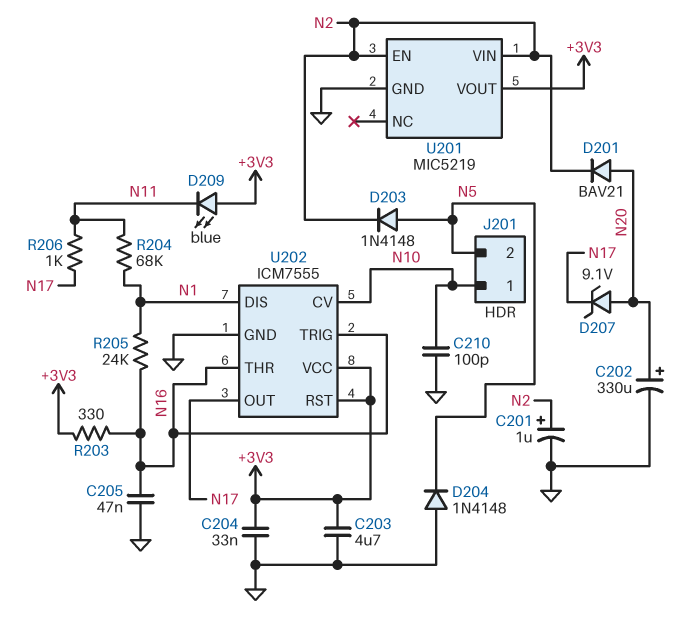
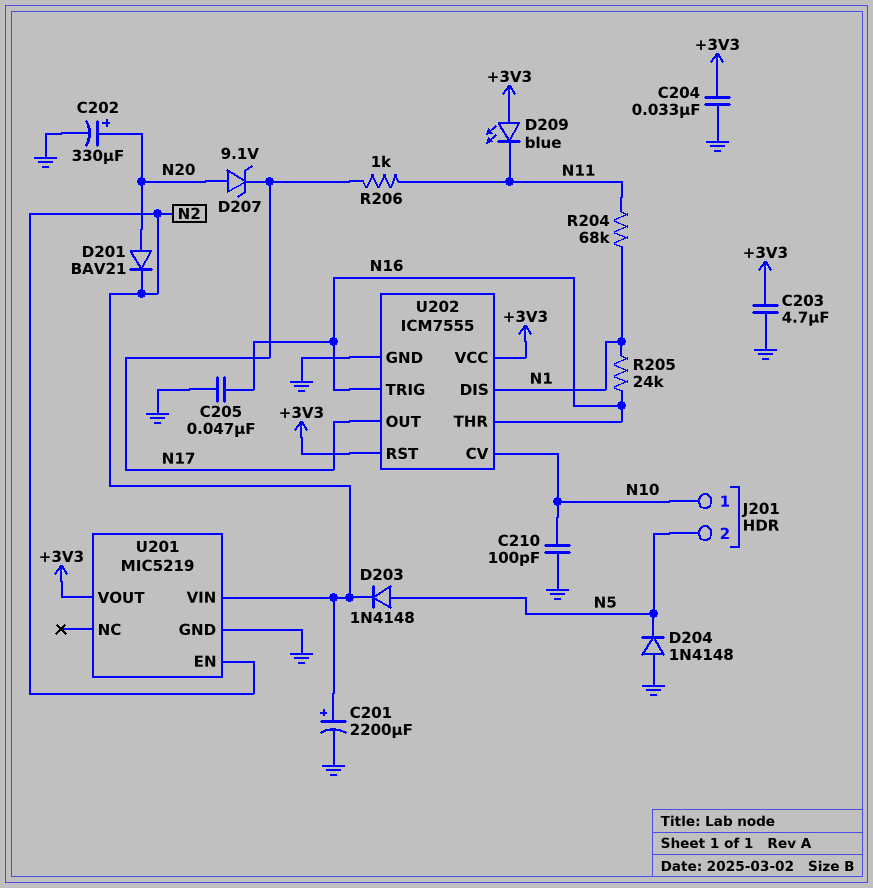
C201: 1uF (plus N2, minus GND) -> 2200uF (plus N2, minus GND)
R203: 330 (+3V3, N16) -> none

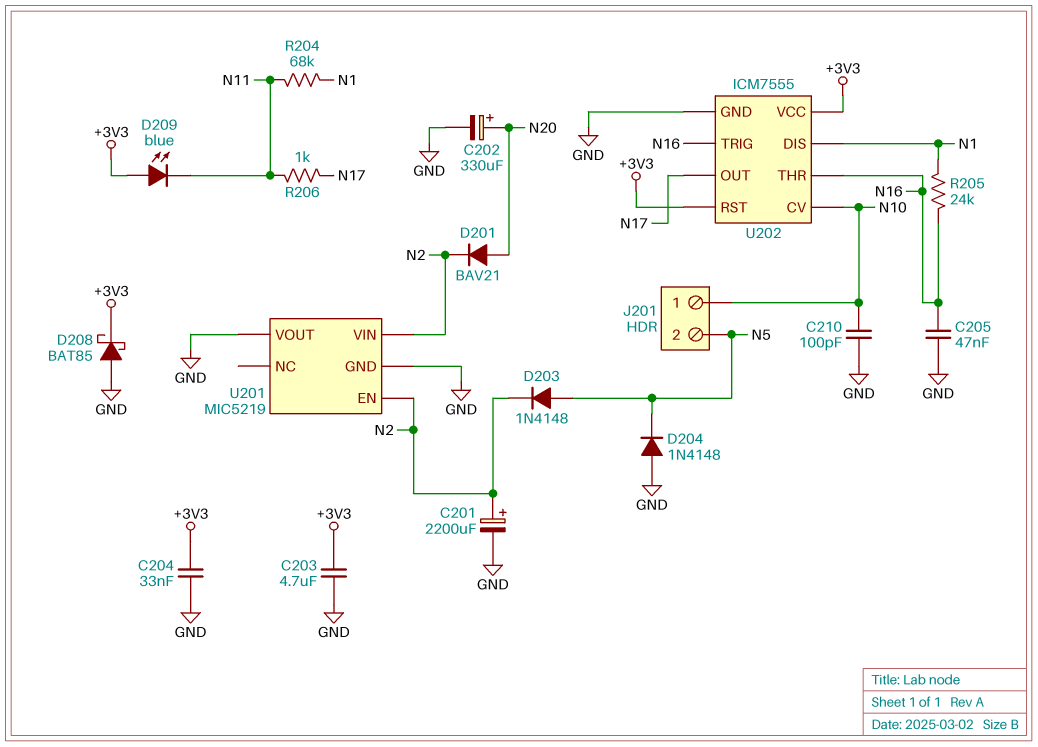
D207: zener 9.1V (A N20, K N17) -> none
D208: none -> schottky BAT85 (A GND, K +3V3)
U201 pin VOUT: +3V3 -> GND

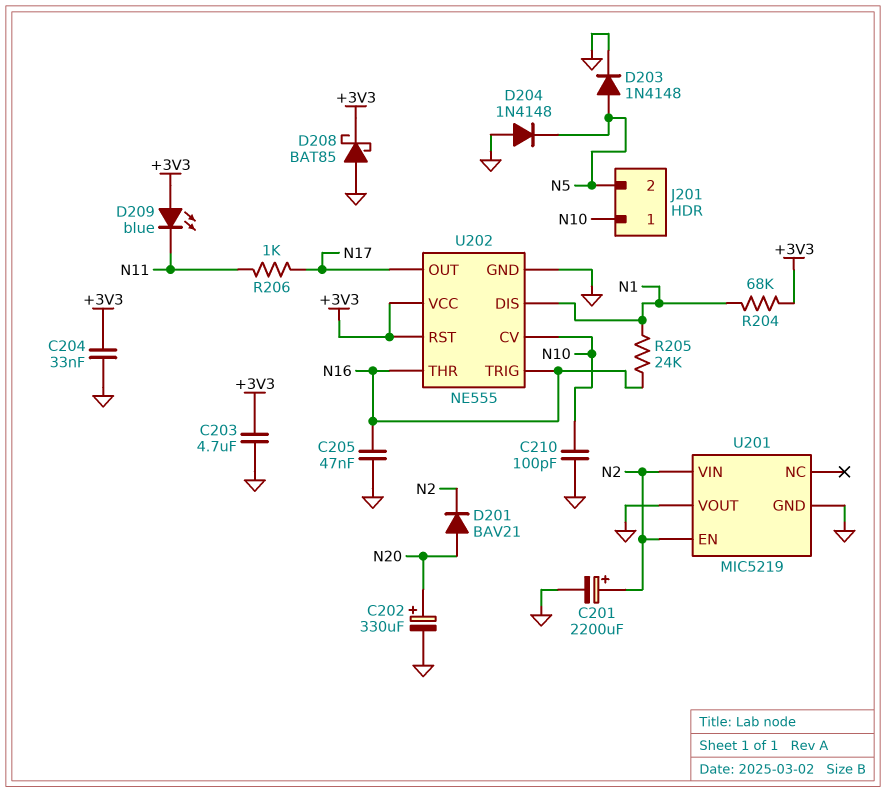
D203: diode 1N4148 (A N5, K N2) -> diode 1N4148 (A N5, K GND)
R204: 68k (N1, N11) -> 68k (+3V3, N1)
U202: ICM7555 -> NE555

